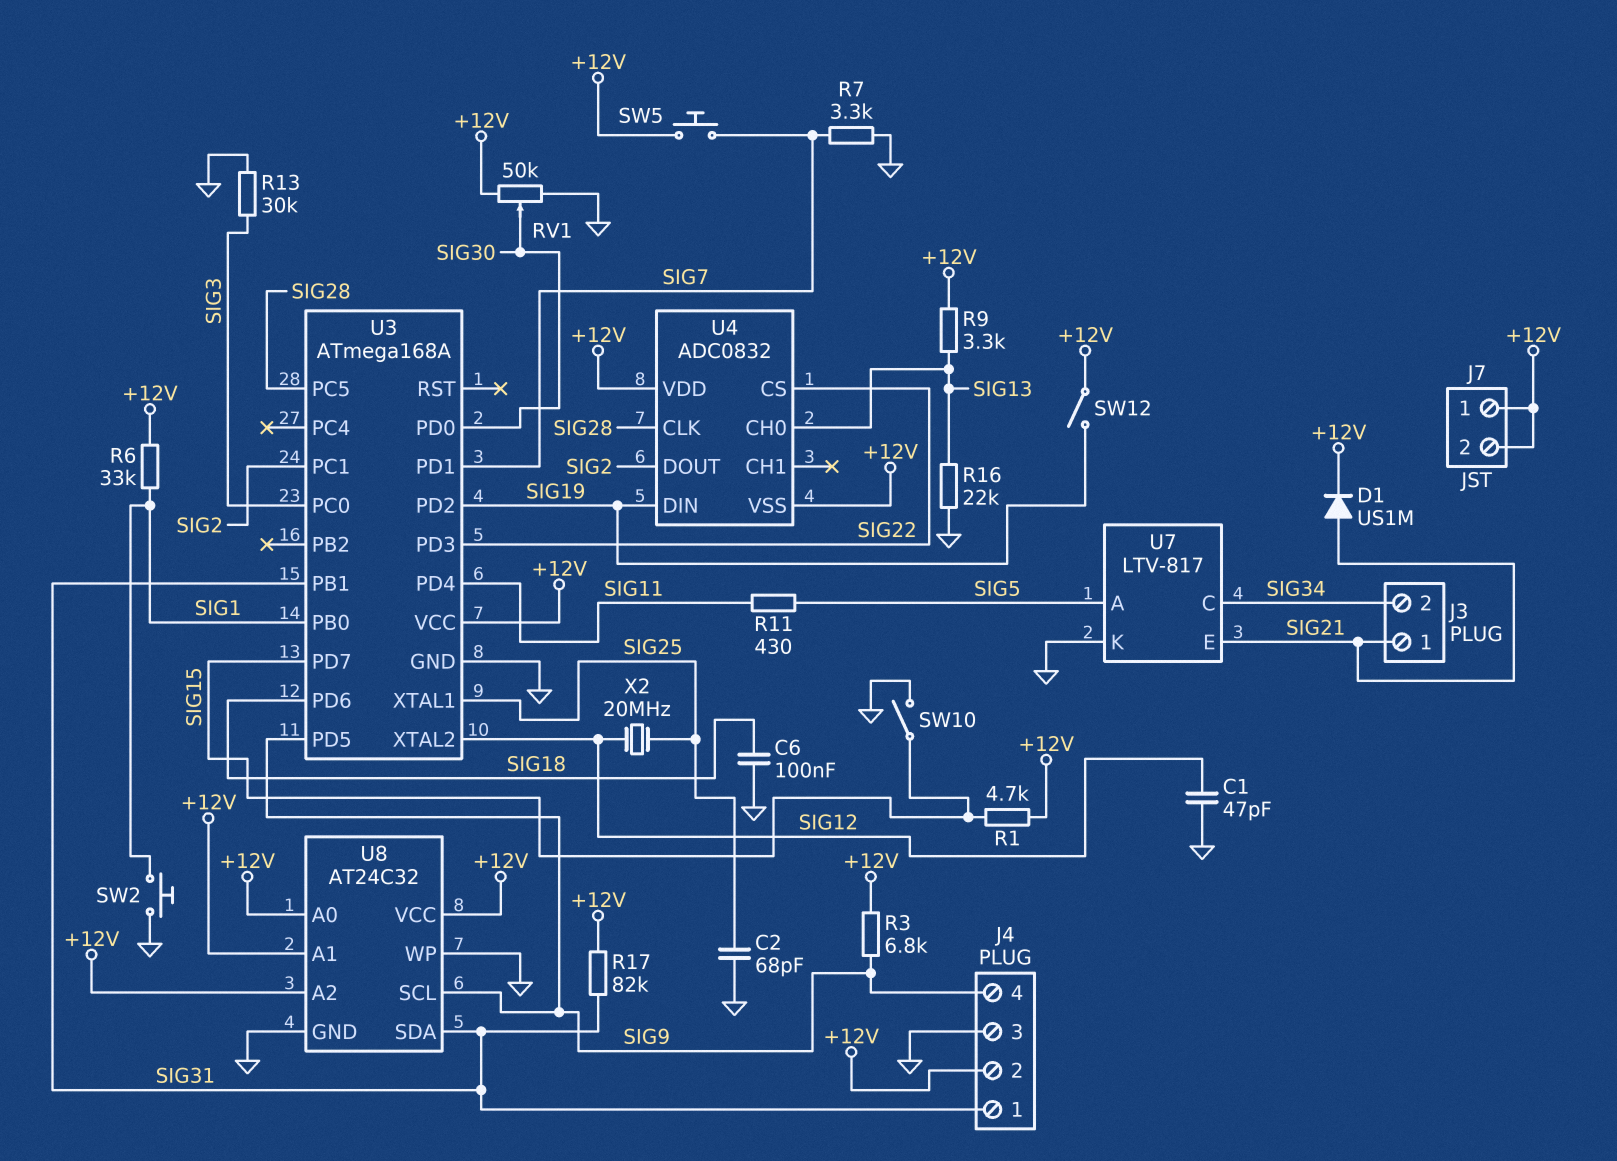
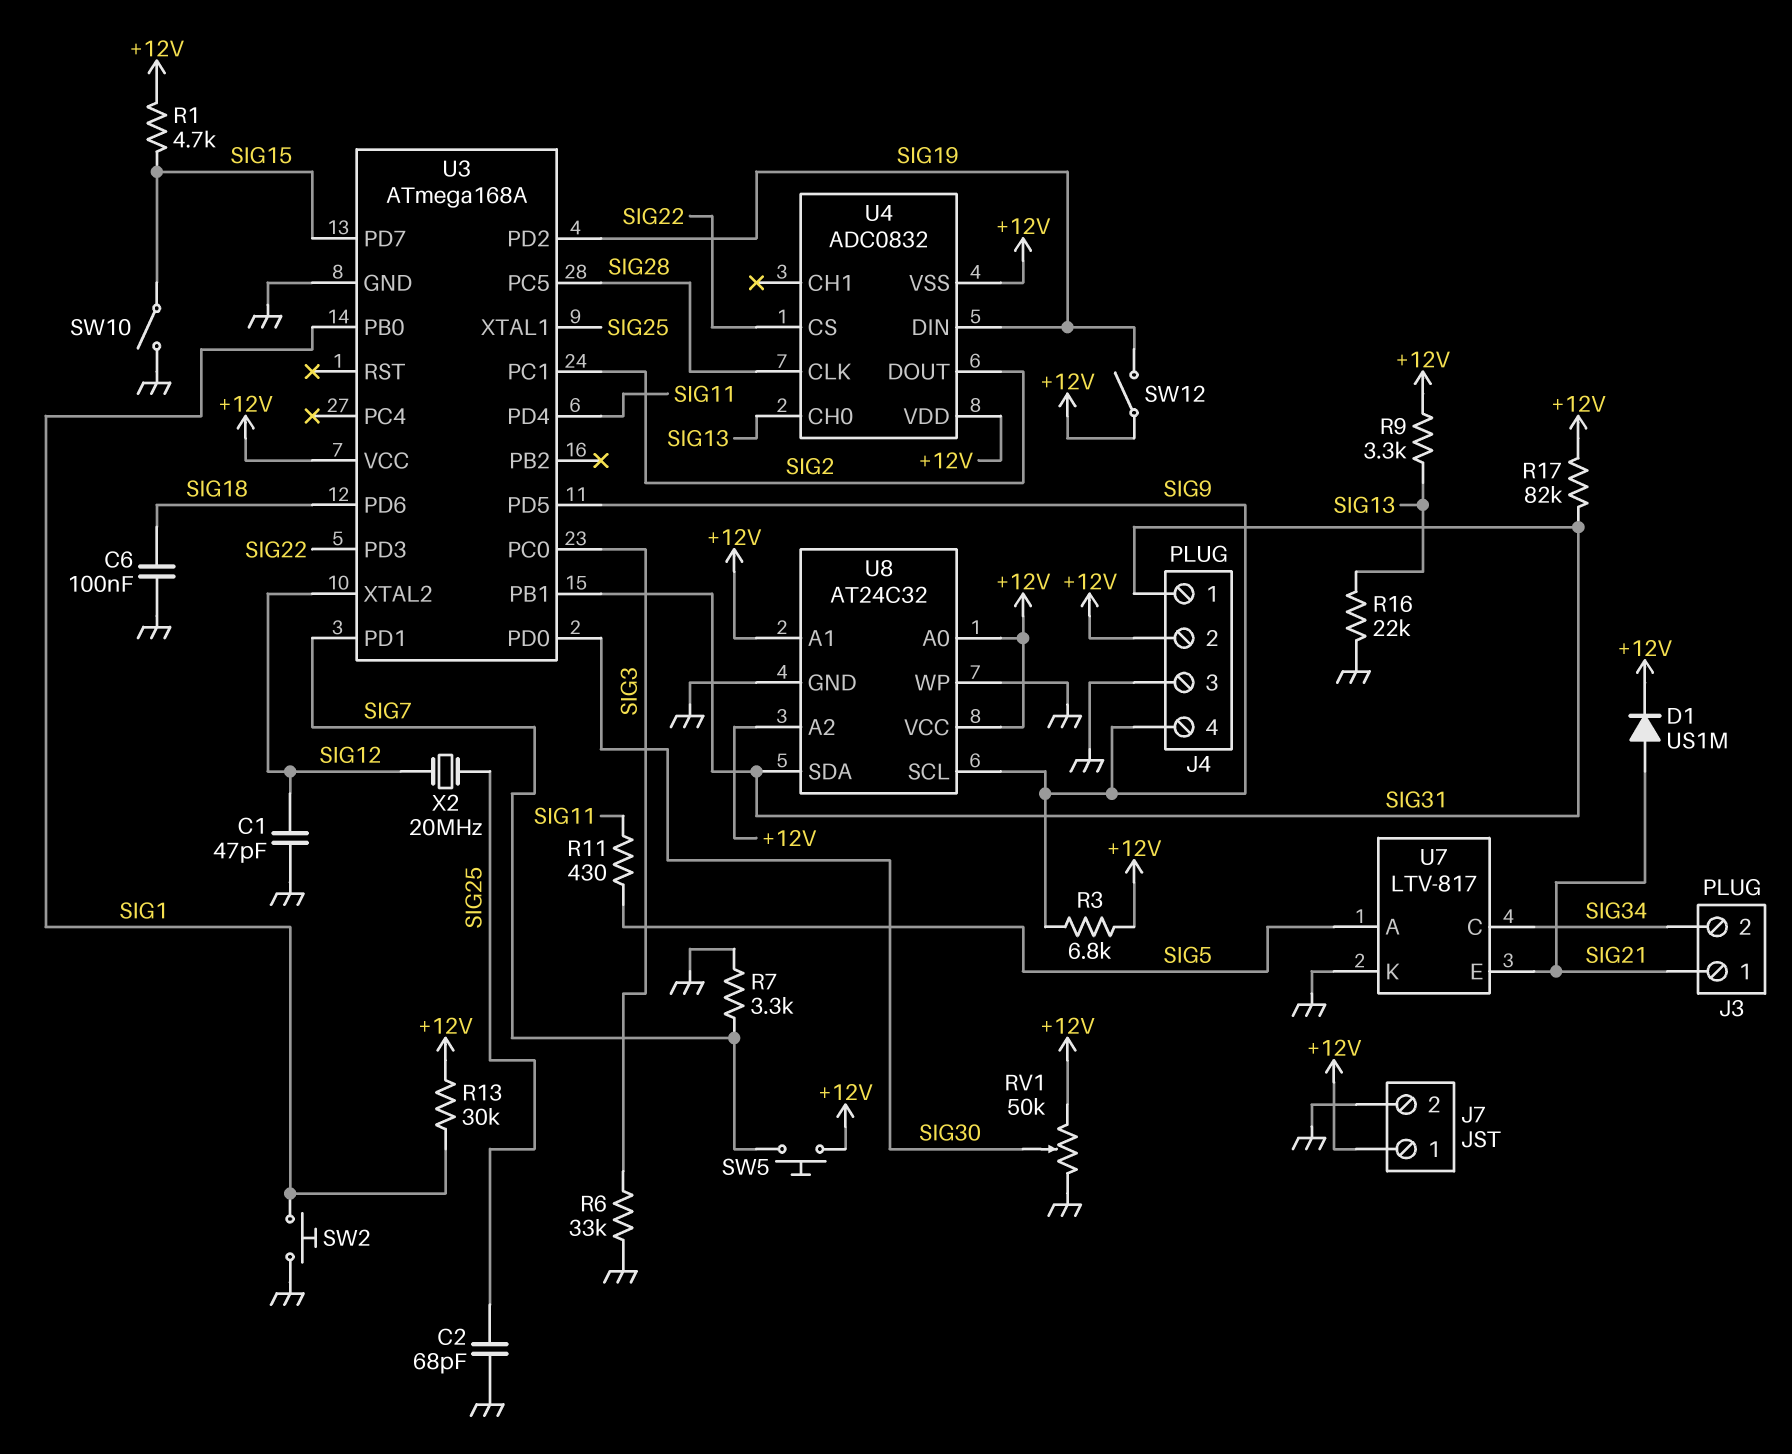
J7 pin 2: +12V -> GND
R6: 33k (+12V, SIG1) -> 33k (GND, SIG3)
R13: 30k (GND, SIG3) -> 30k (+12V, SIG1)

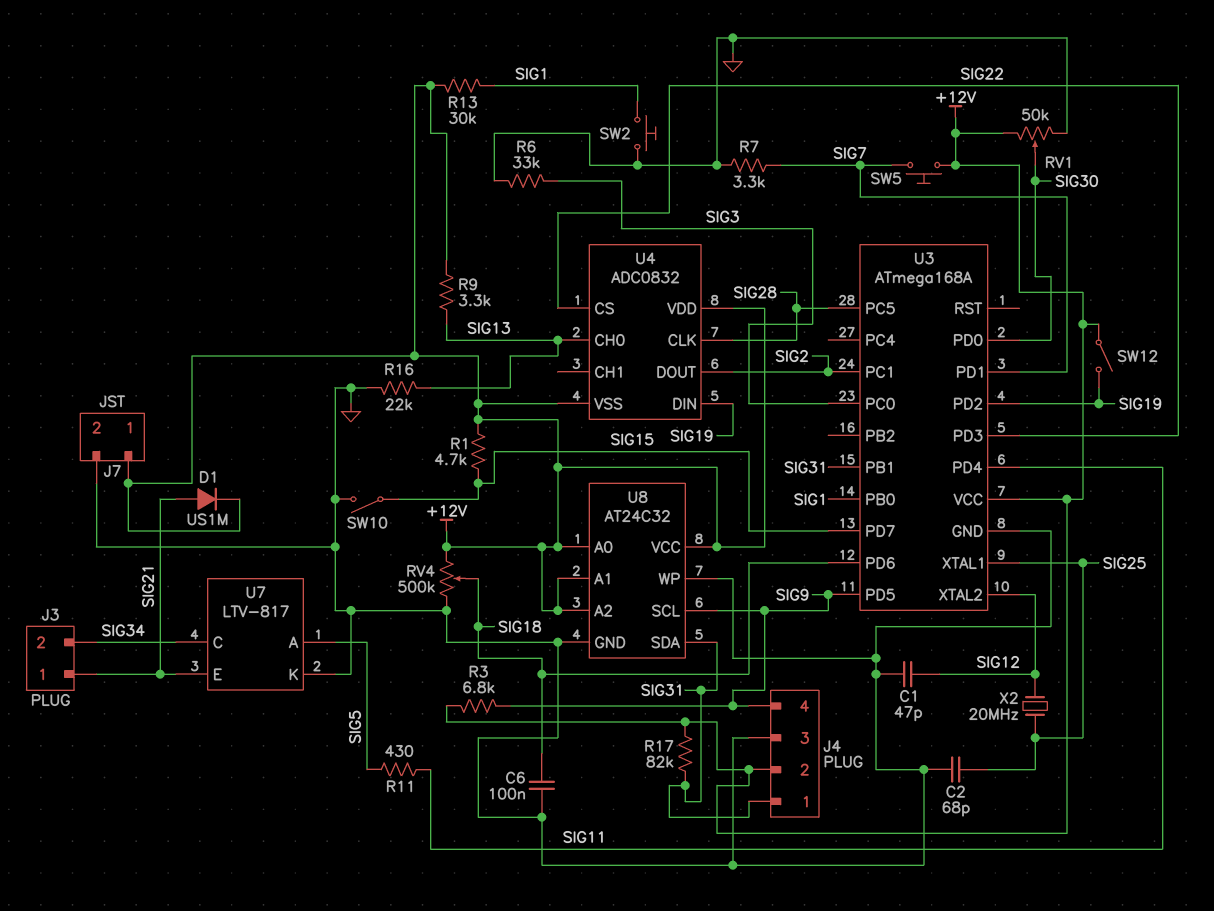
RV4: none -> 500k (+12V, GND, wiper SIG18)

